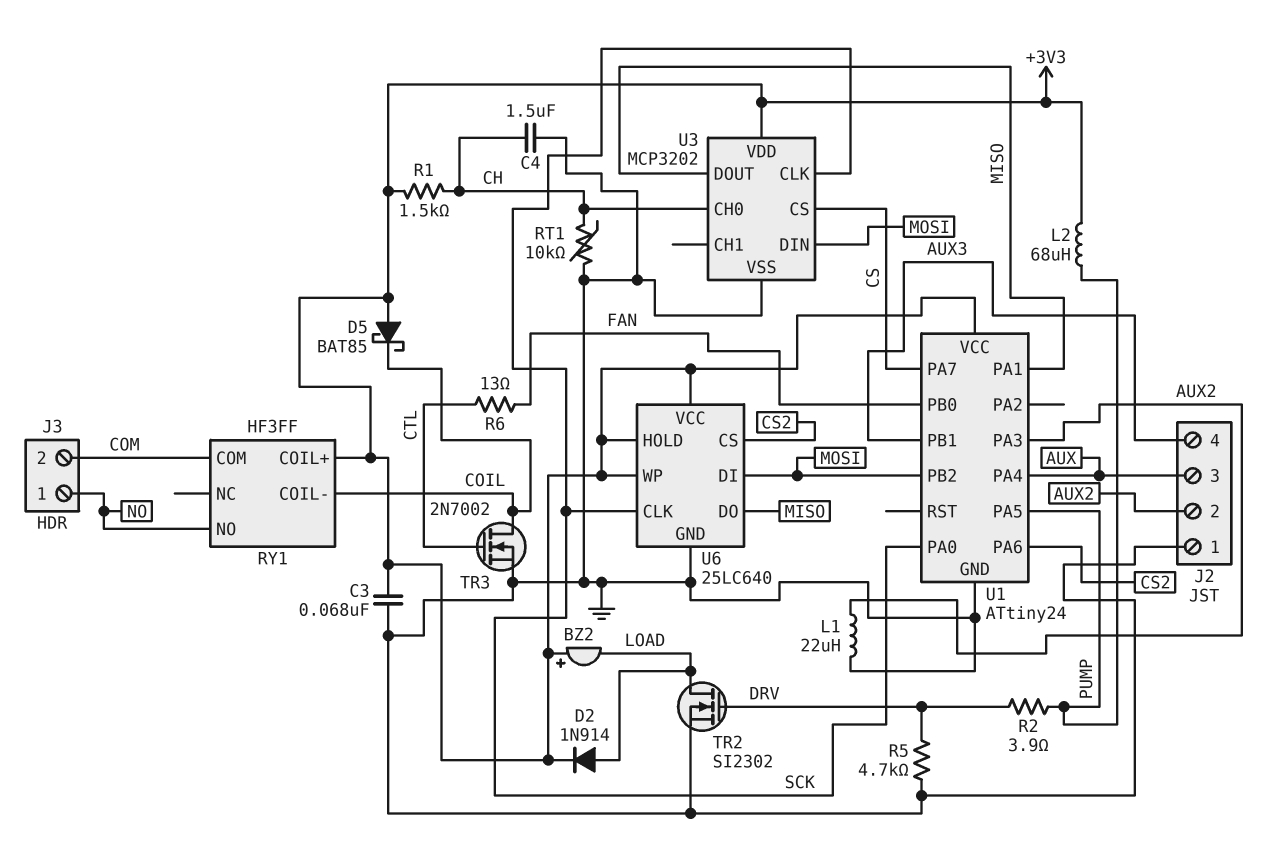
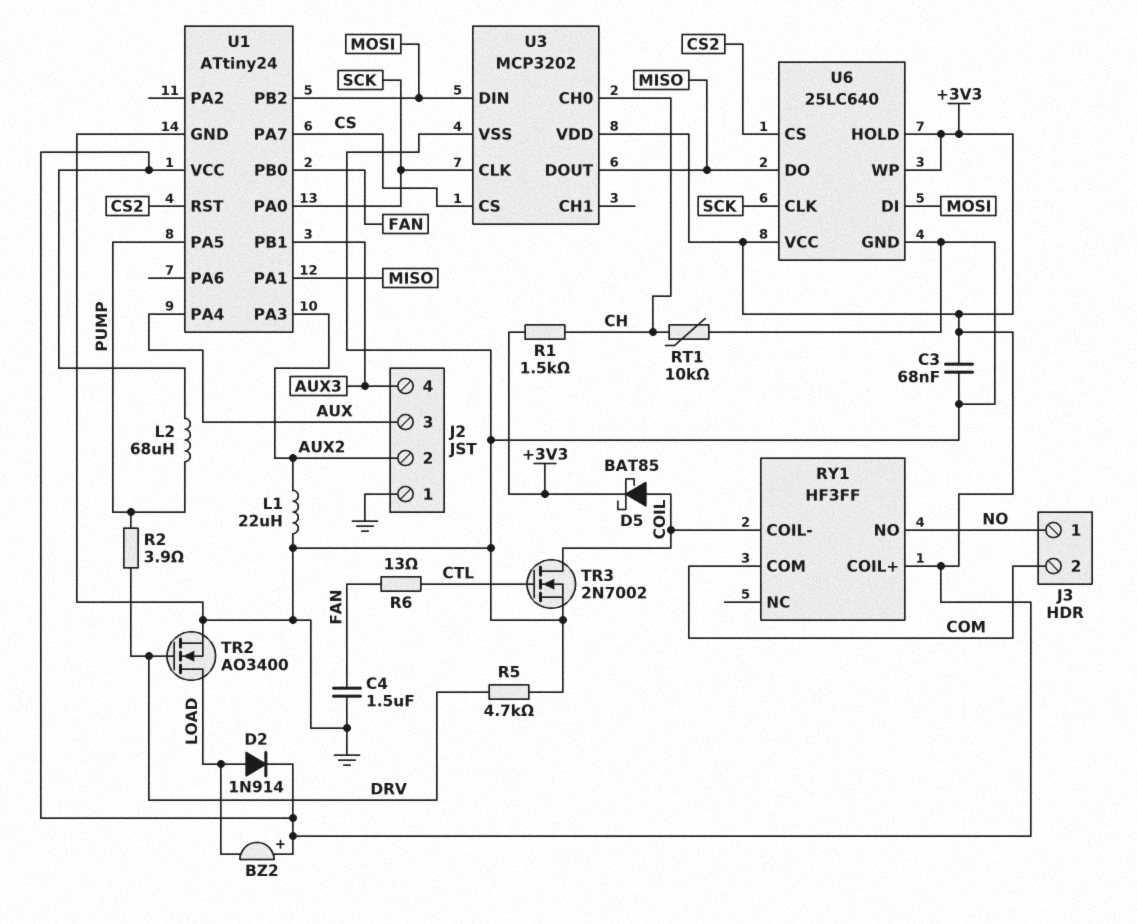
C4: 1.5uF (CH, GND) -> 1.5uF (FAN, GND)
D5: schottky BAT85 (A +3V3, K COIL) -> schottky BAT85 (A COIL, K +3V3)
TR2: NMOS SI2302 (G DRV, D LOAD, S GND) -> NMOS AO3400 (G DRV, D LOAD, S GND)
U1 pin PA6: CS2 -> none
U1 pin RST: none -> CS2

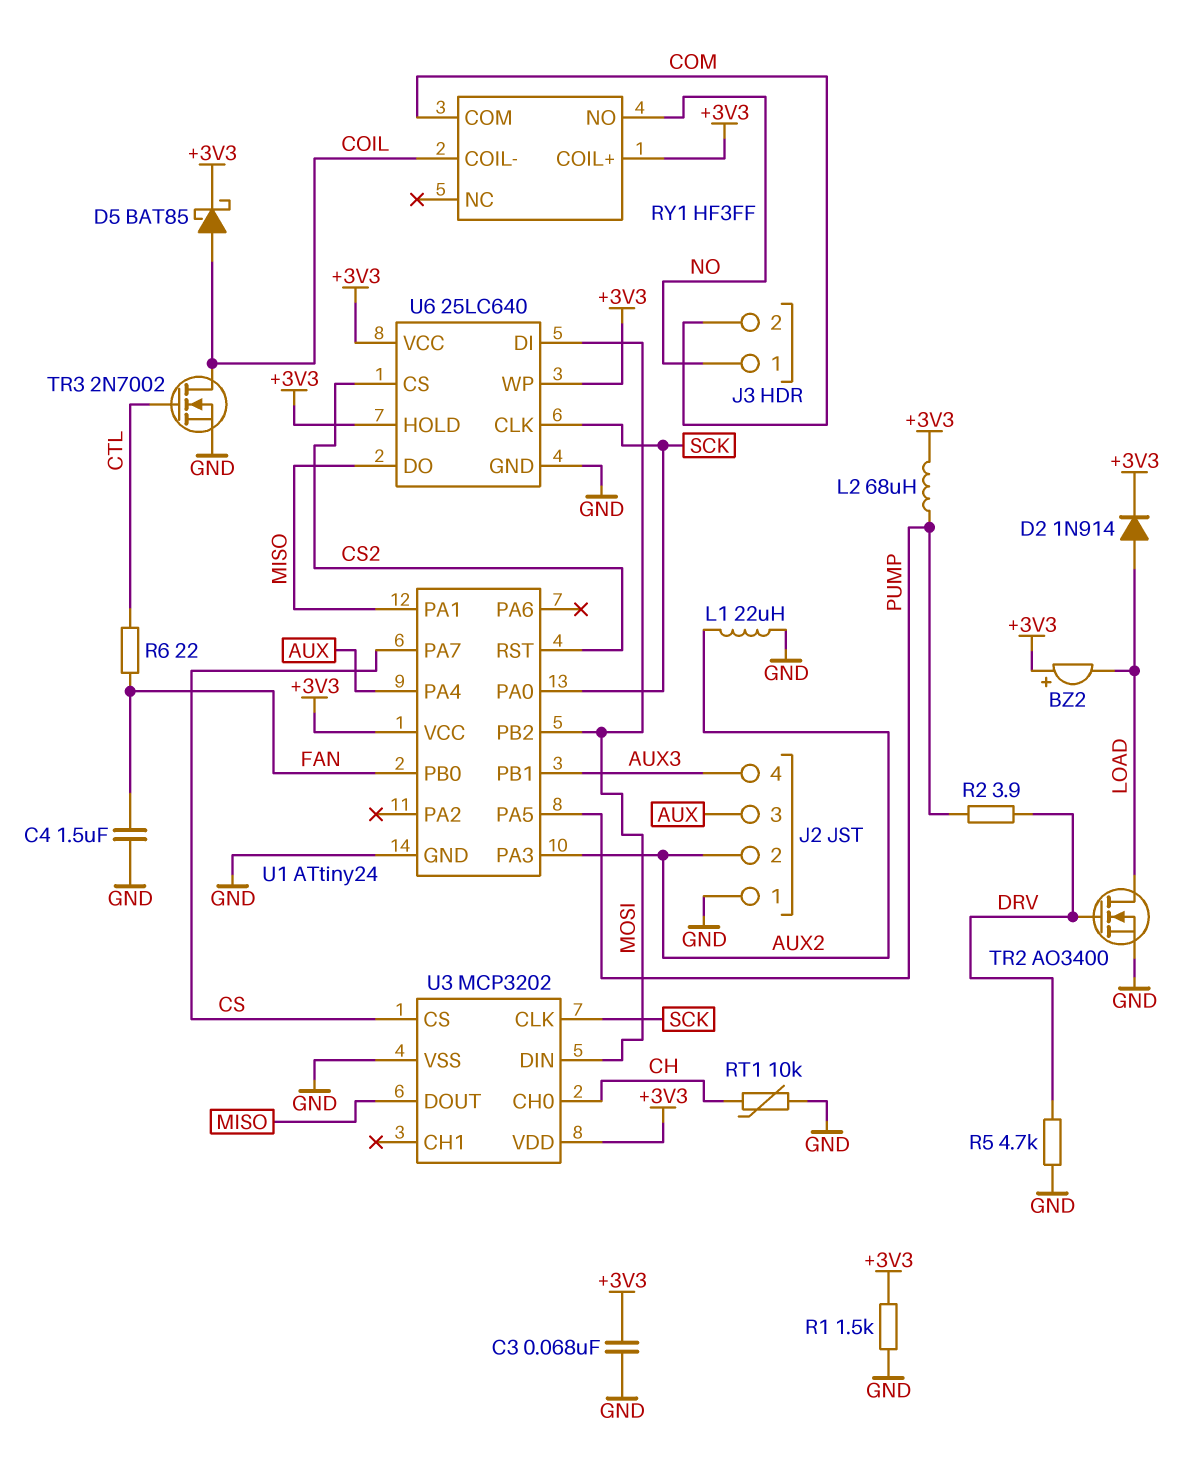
R1: 1.5k (+3V3, CH) -> 1.5k (+3V3, GND)
R6: 13 (CTL, FAN) -> 22 (CTL, FAN)

